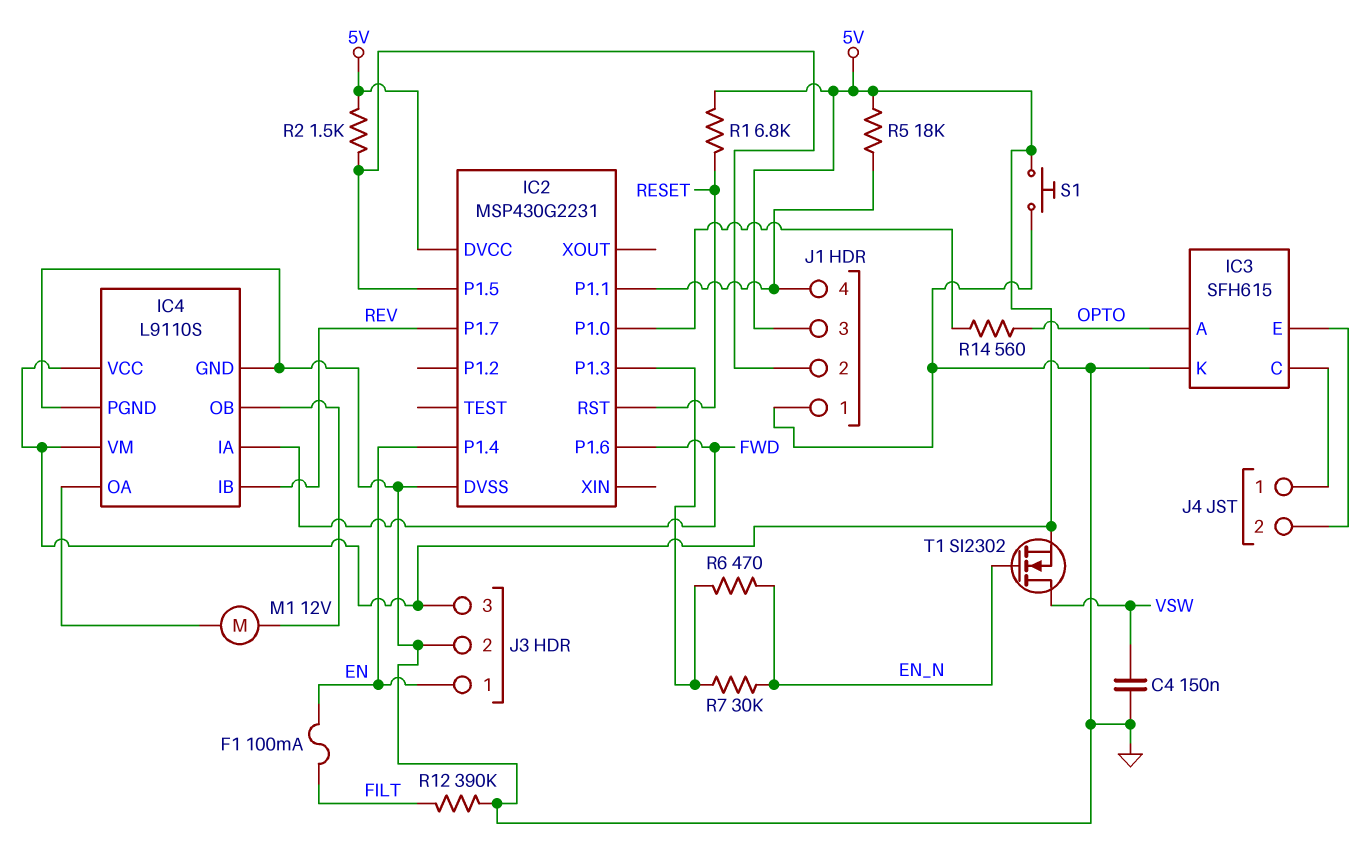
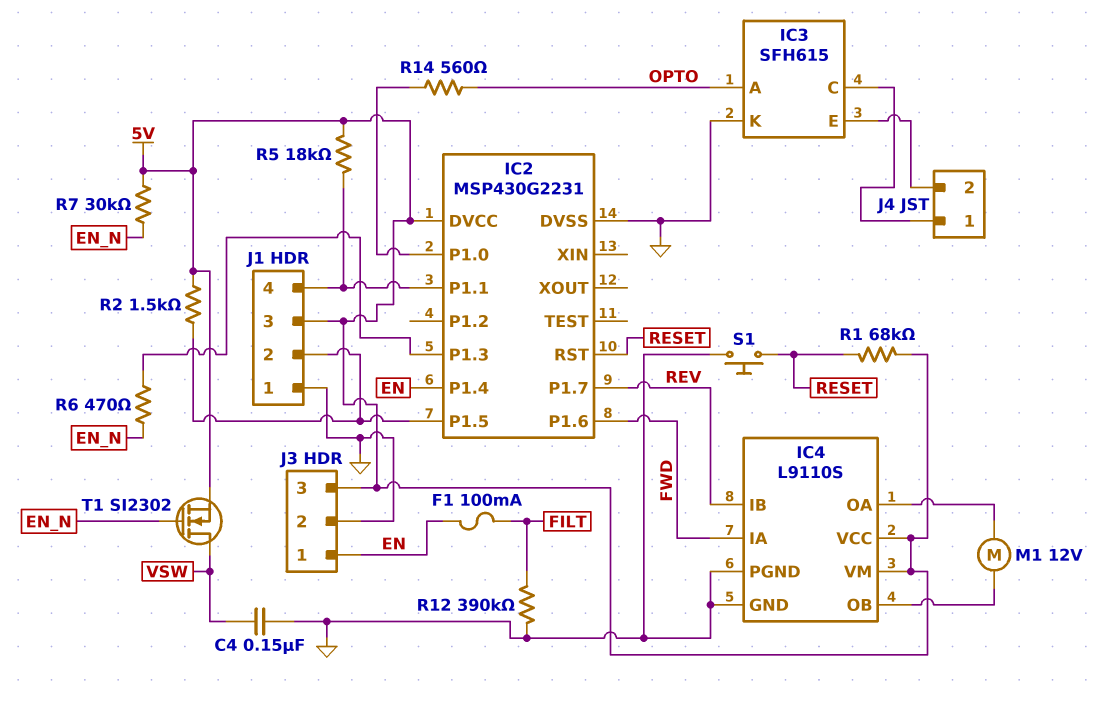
R1: 6.8k (5V, RESET) -> 68k (5V, RESET)
R7: 30k (EN_N, IC2/P1.3) -> 30k (5V, EN_N)
S1: button (5V, GND) -> button (GND, RESET)

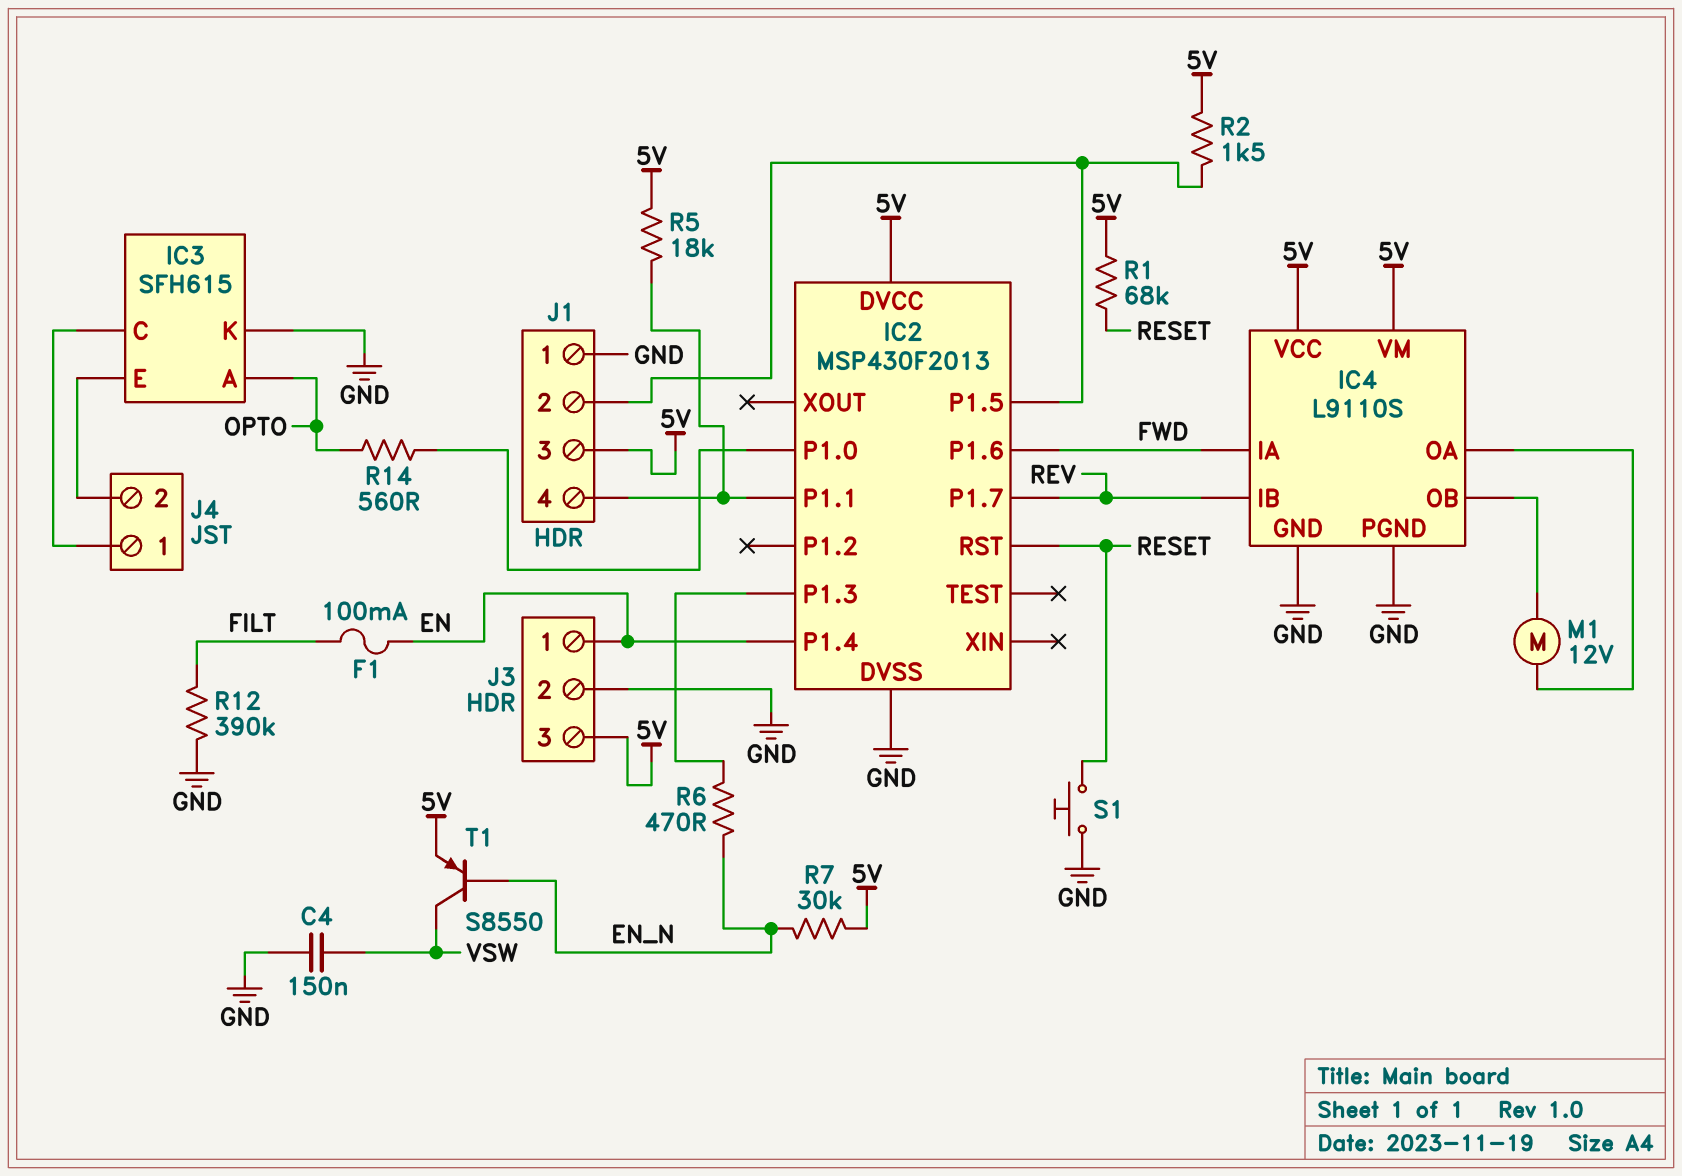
IC2: MSP430G2231 -> MSP430F2013
T1: NMOS SI2302 (G EN_N, D VSW, S 5V) -> PNP S8550 (B EN_N, C VSW, E 5V)

